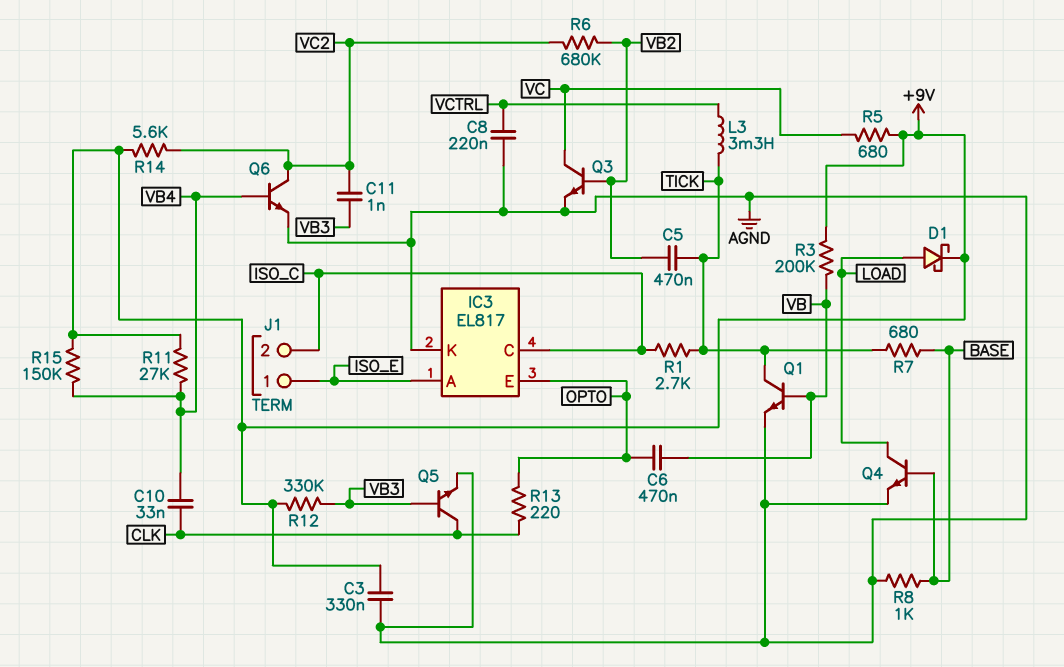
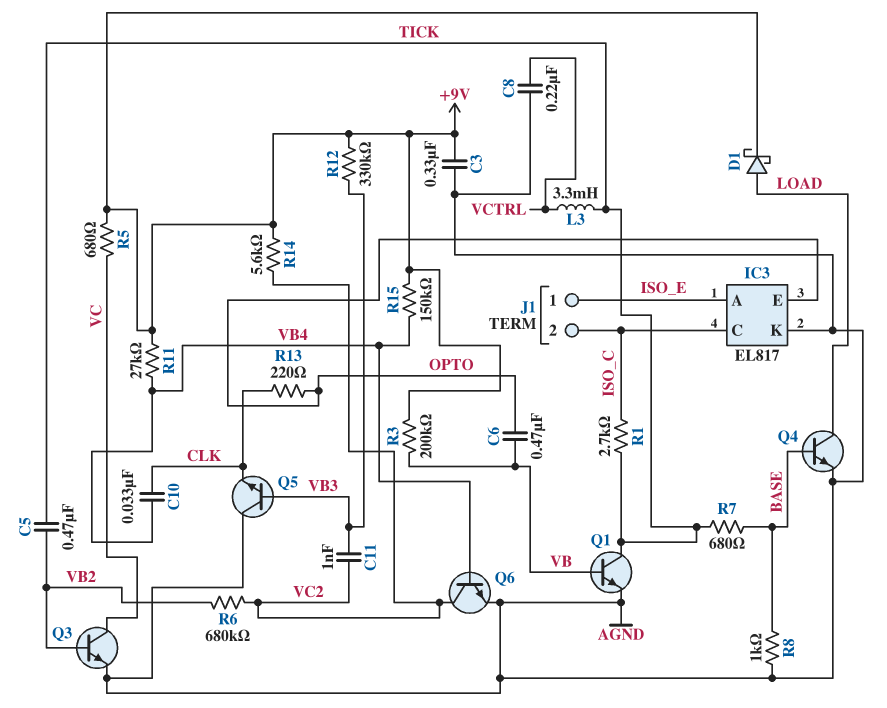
Q5: NPN (B VB3, C CLK, E AGND) -> NPN (B VB3, C AGND, E CLK)

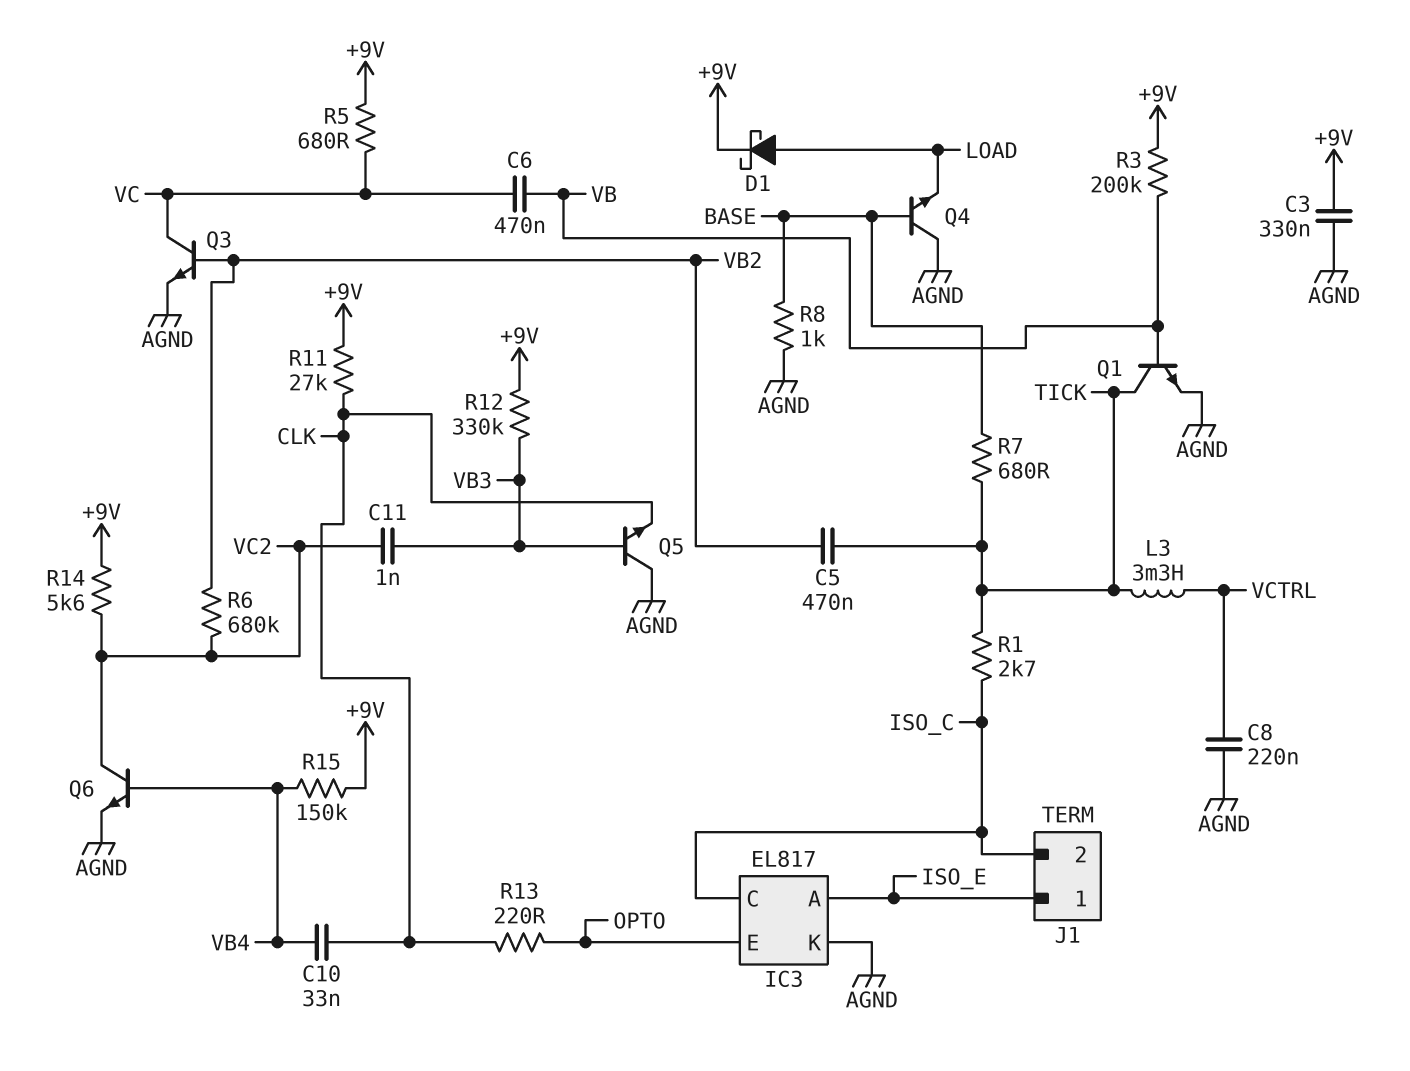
C6: 470nF (OPTO, VB) -> 470nF (VB, VC)
Q4: NPN (B BASE, C LOAD, E AGND) -> NPN (B BASE, C AGND, E LOAD)
R11: 27k (+9V, VB4) -> 27k (+9V, CLK)

